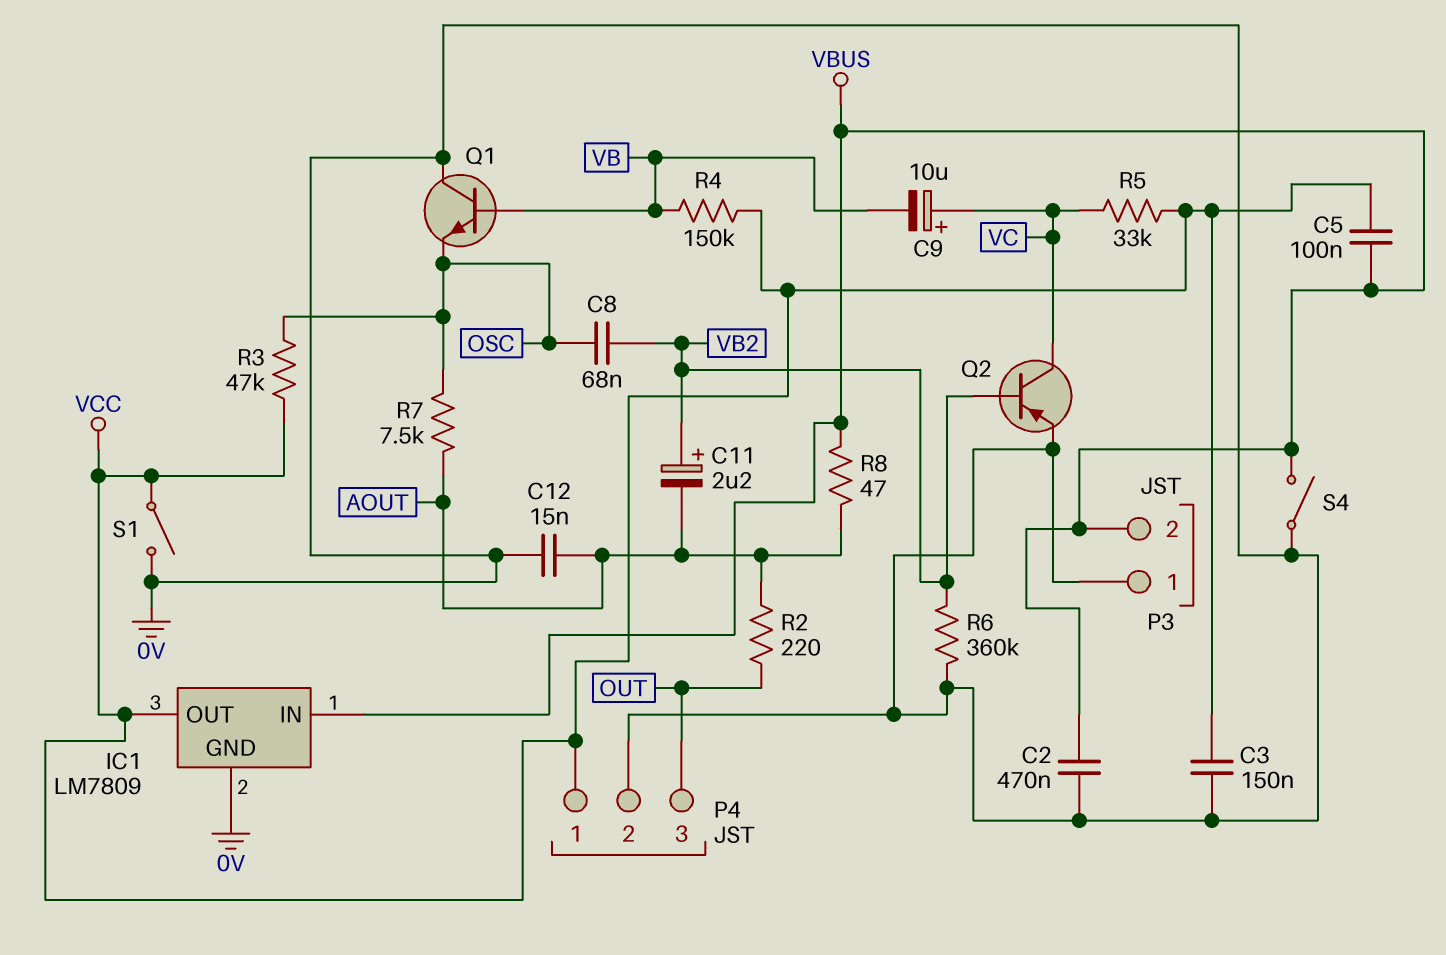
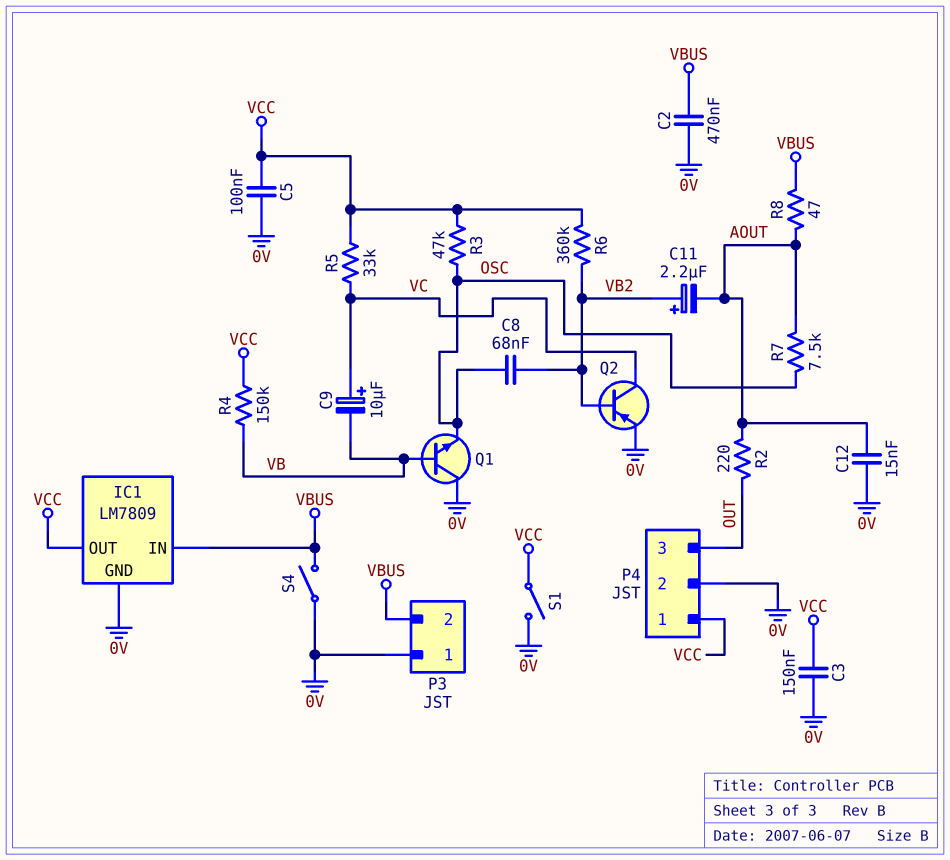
C5: 100nF (VBUS, VCC) -> 100nF (0V, VCC)
R6: 360k (0V, VB2) -> 360k (VB2, VCC)

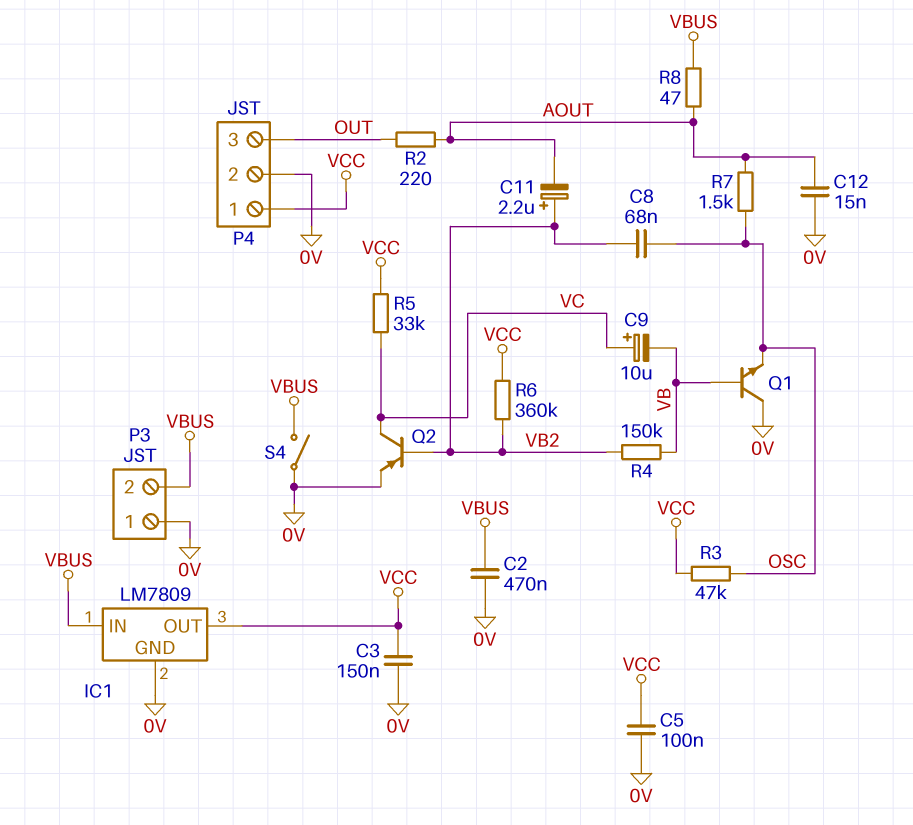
R4: 150k (VB, VCC) -> 150k (VB, VB2)
R7: 7.5k (AOUT, OSC) -> 1.5k (AOUT, OSC)
S1: switch (0V, VCC) -> none

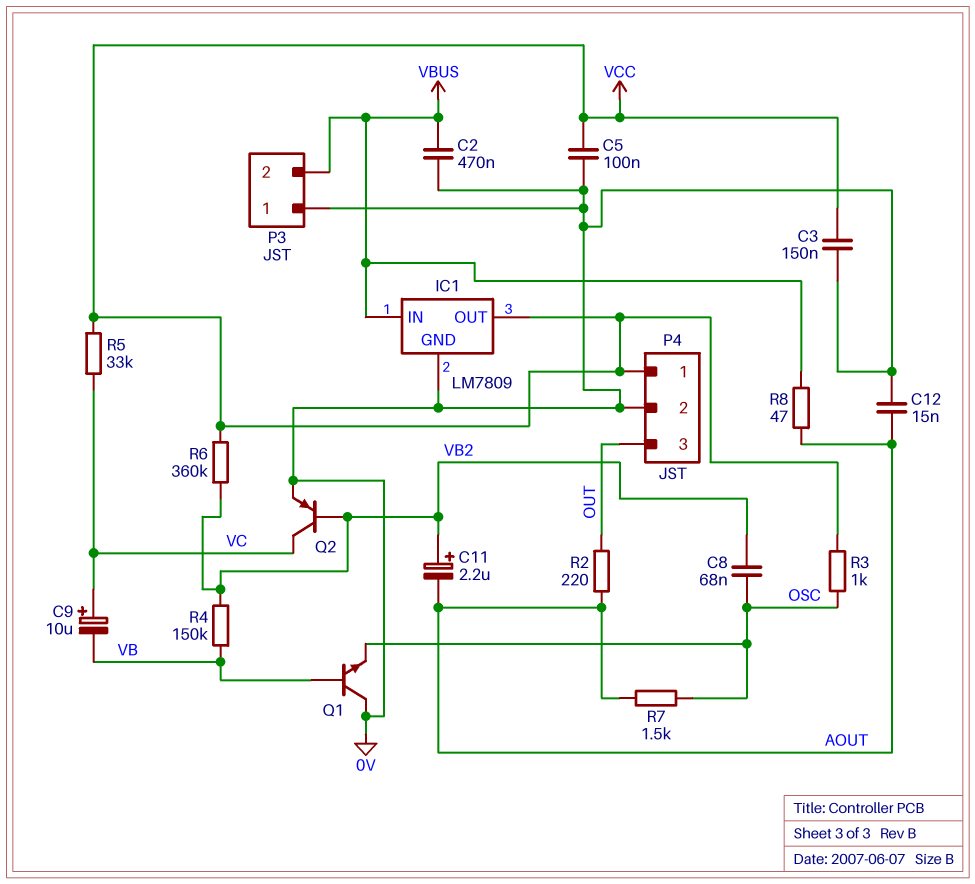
R3: 47k (OSC, VCC) -> 1k (OSC, VCC)
S4: switch (0V, VBUS) -> none

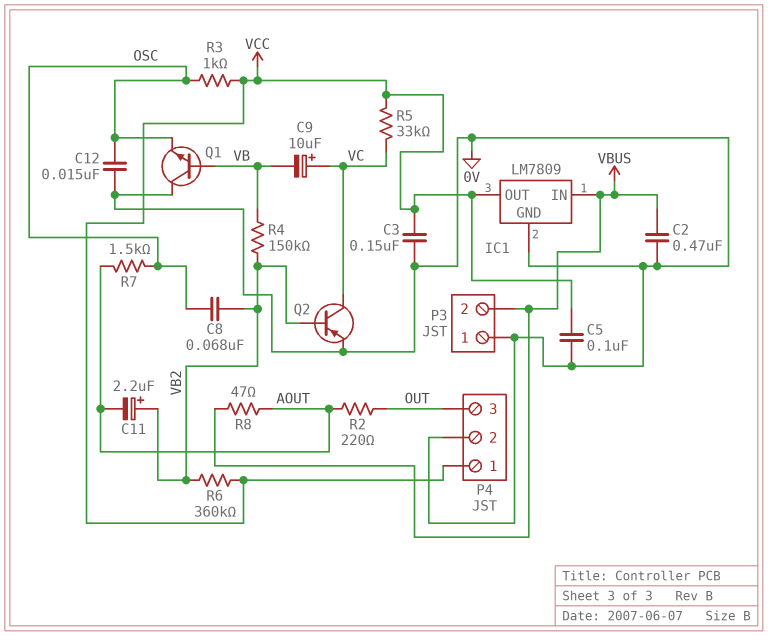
C12: 15nF (0V, AOUT) -> 15nF (0V, OSC)

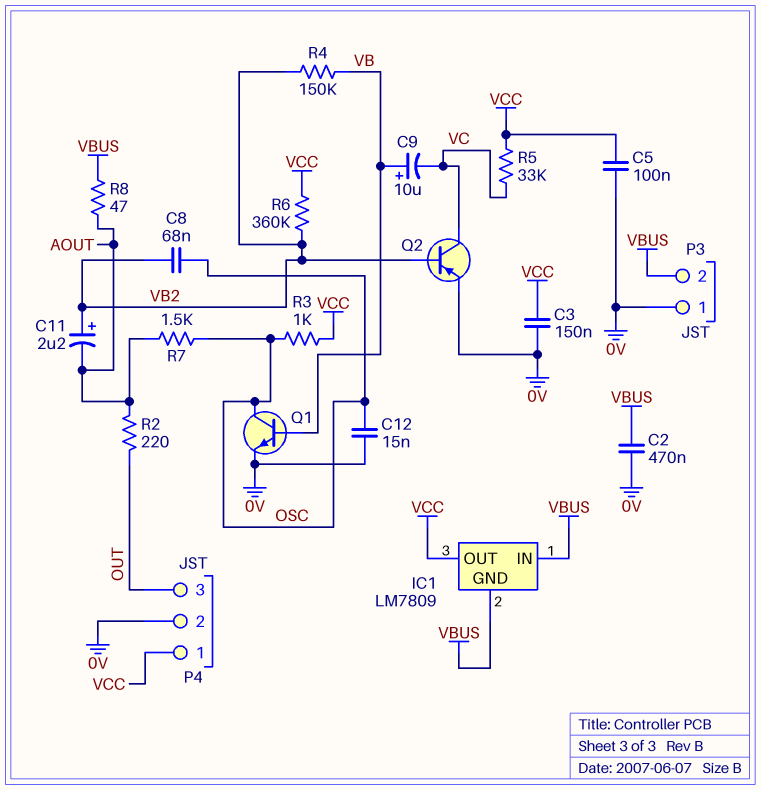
C9: 10uF (plus VC, minus VB) -> 10uF (plus VB, minus VC)
IC1 pin GND: 0V -> VBUS
Q1: NPN (B VB, C 0V, E OSC) -> NPN (B VB, C OSC, E 0V)

